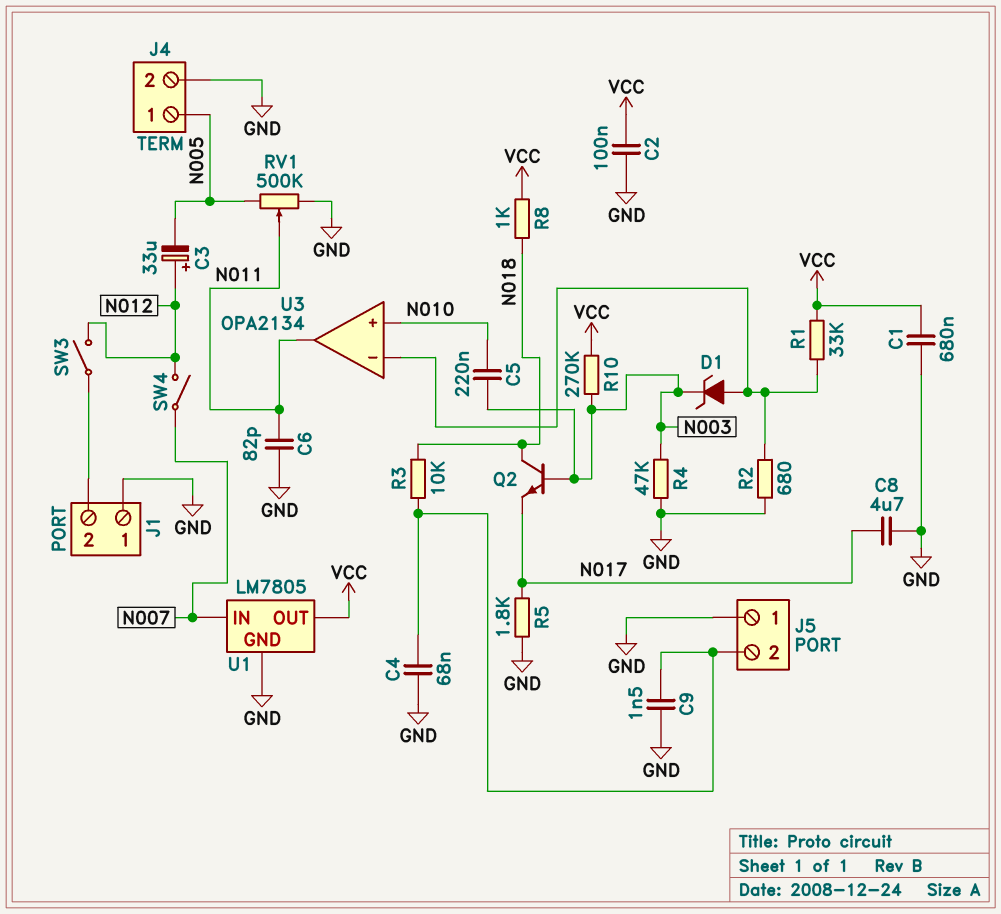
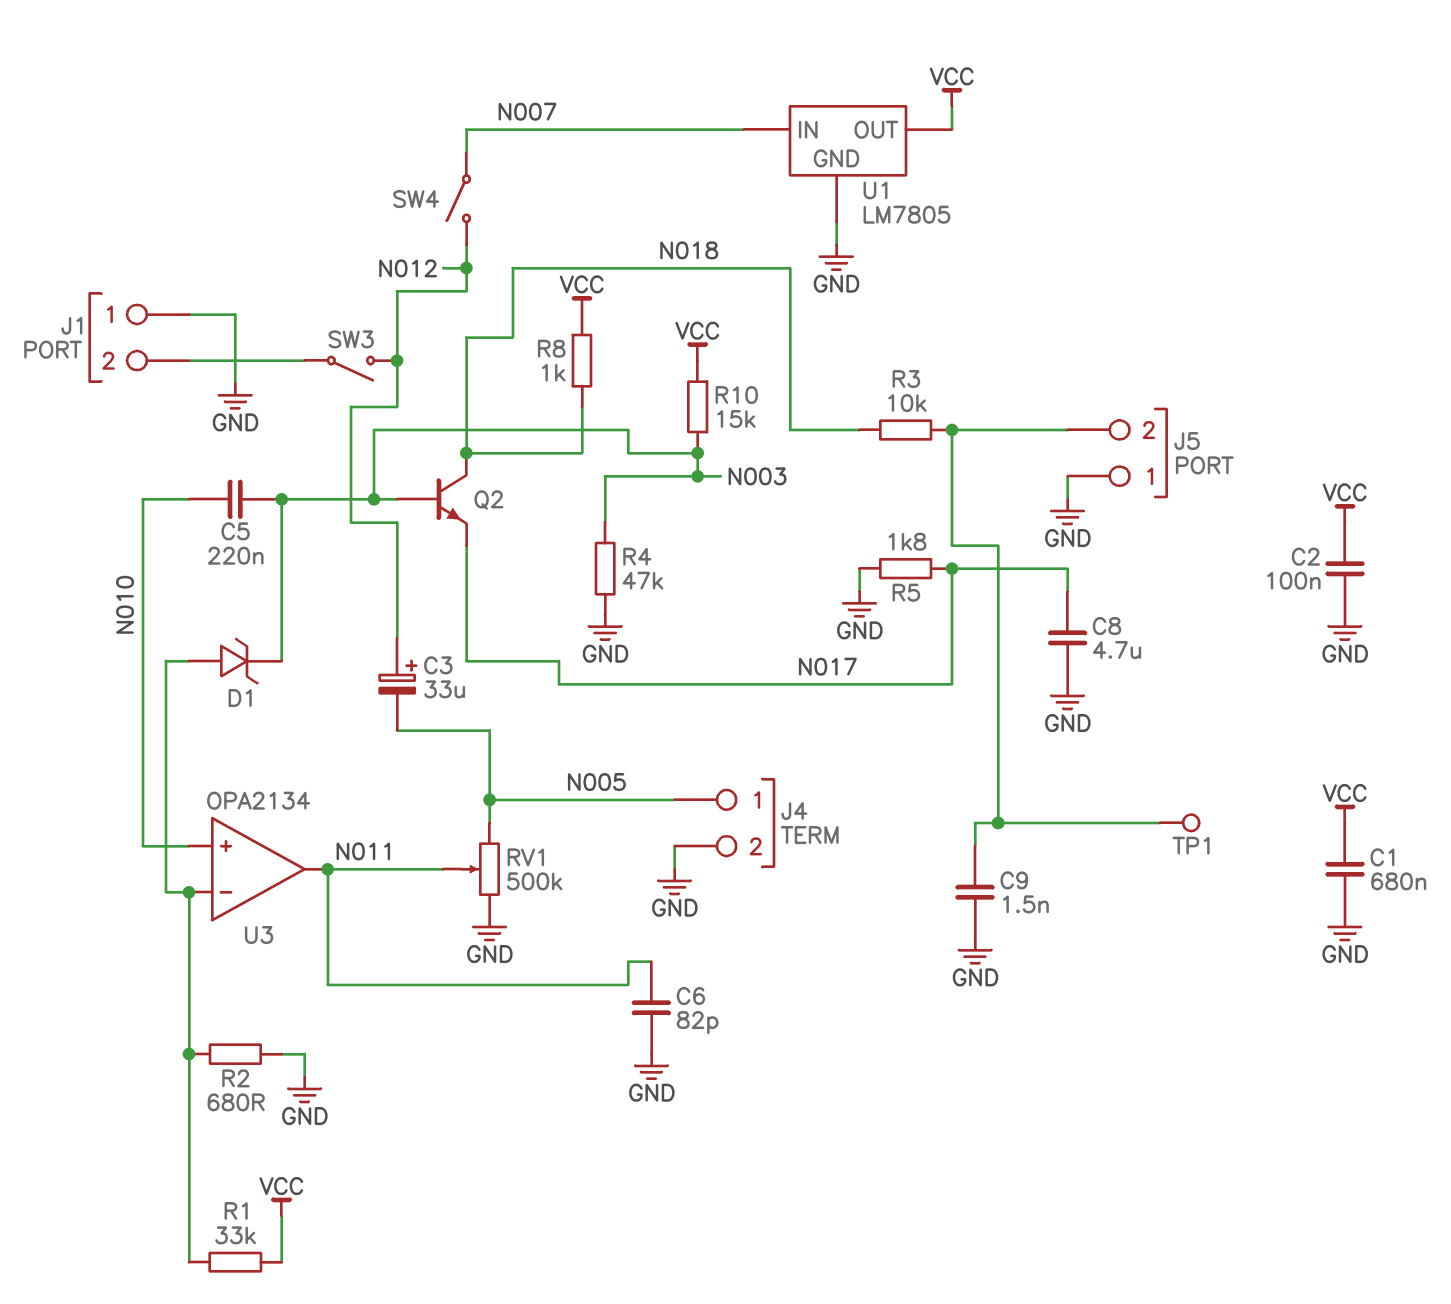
C4: 68nF (GND, J5/2) -> none
R10: 270k (N003, VCC) -> 15k (N003, VCC)
TP1: none -> test point (J5/2)

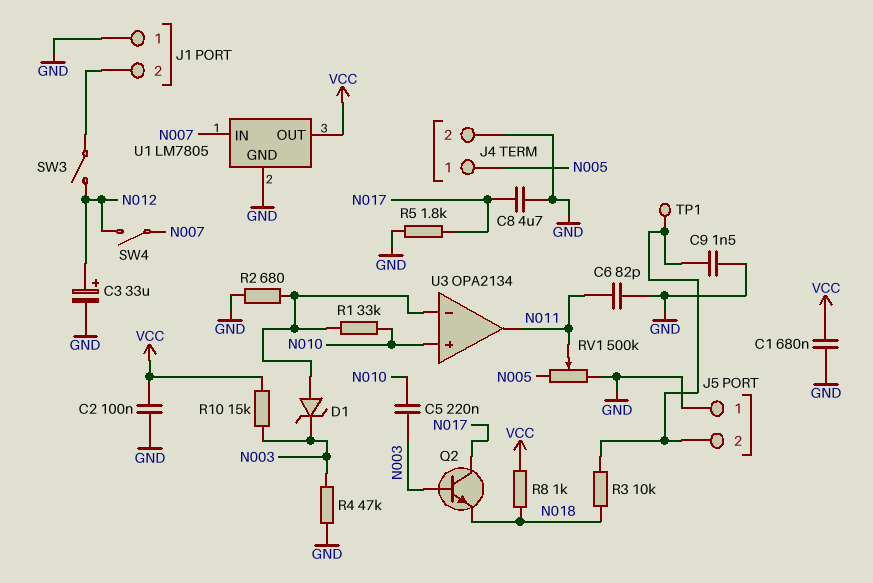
C3: 33uF (plus N012, minus N005) -> 33uF (plus N012, minus GND)
Q2: NPN (B N003, C N018, E N017) -> NPN (B N003, C N017, E N018)
R1: 33k (U3/in-, VCC) -> 33k (N010, U3/in-)

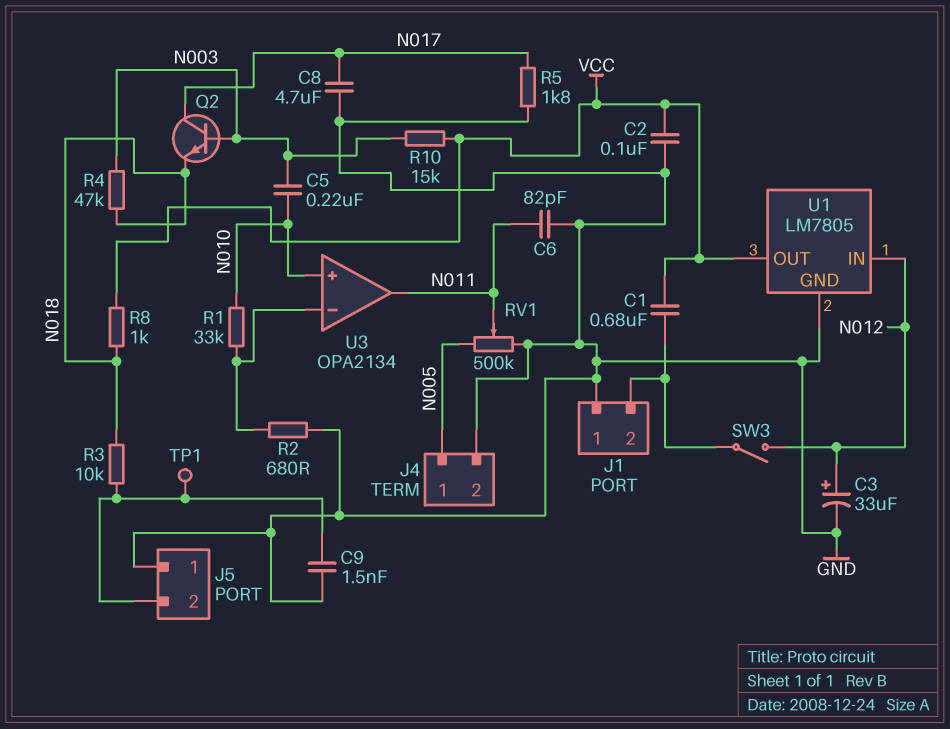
C1: 680nF (GND, VCC) -> 680nF (J1/2, VCC)
D1: zener (A U3/in-, K N003) -> none
R4: 47k (GND, N003) -> 47k (N003, N018)
SW4: switch (N007, N012) -> none
U1 pin IN: N007 -> N012

